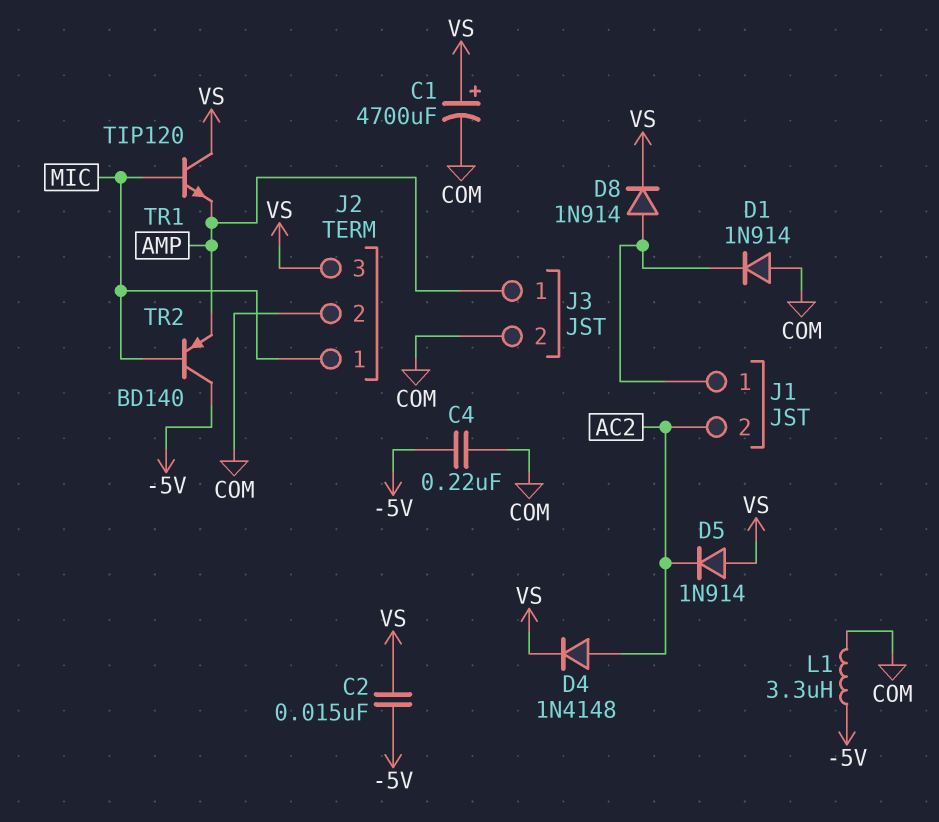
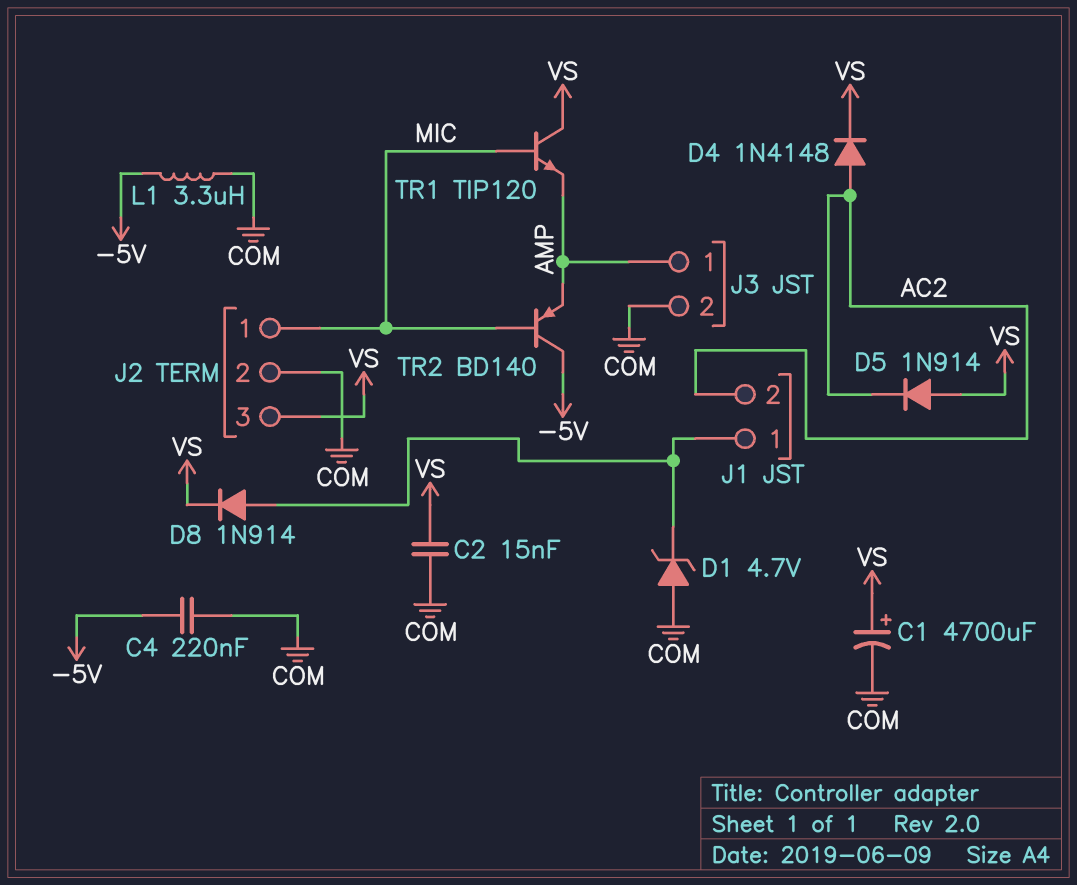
C2: 15nF (-5V, VS) -> 15nF (COM, VS)
D1: diode 1N914 (A COM, K J1/1) -> zener 4.7V (A COM, K J1/1)

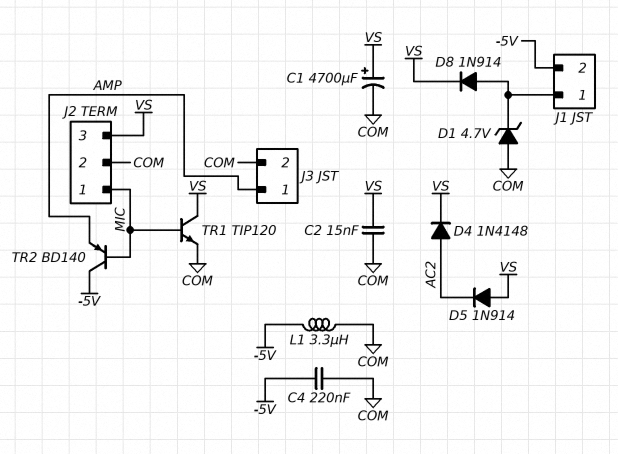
J1 pin 2: AC2 -> -5V
TR1: NPN TIP120 (B MIC, C VS, E AMP) -> NPN TIP120 (B MIC, C VS, E COM)

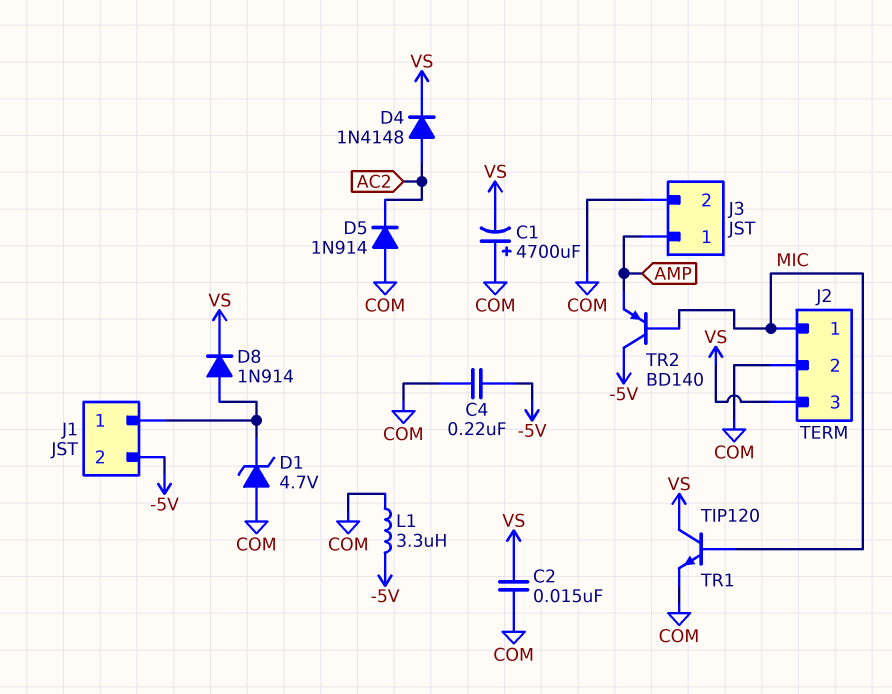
C1: 4700uF (plus VS, minus COM) -> 4700uF (plus COM, minus VS)
D5: diode 1N914 (A VS, K AC2) -> diode 1N914 (A COM, K AC2)

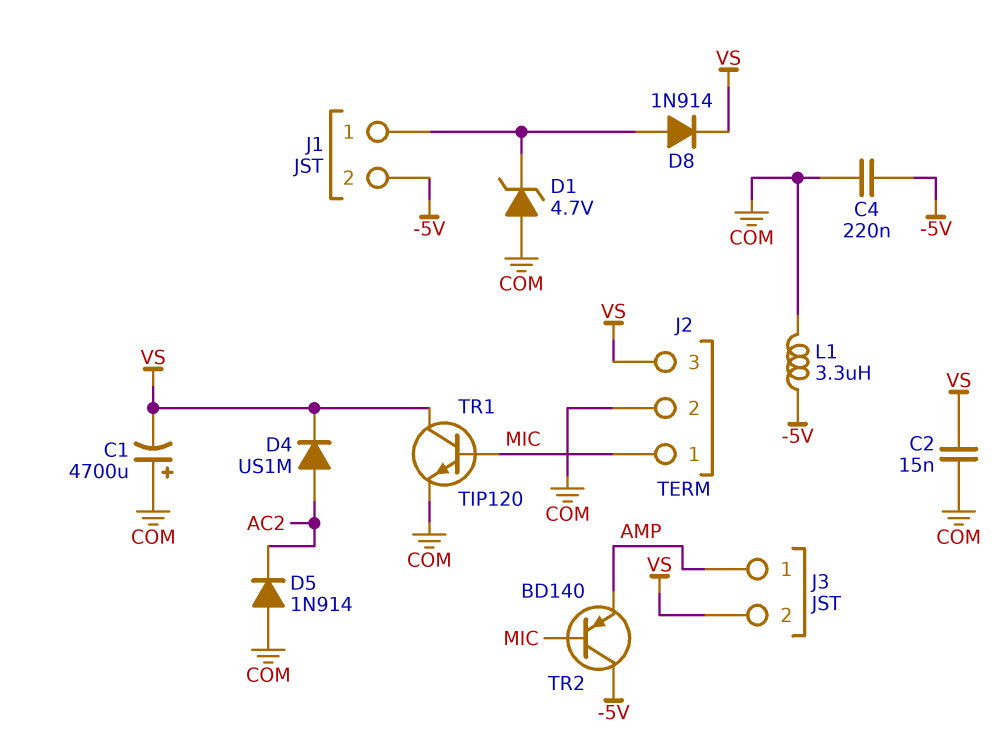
D4: diode 1N4148 (A AC2, K VS) -> diode US1M (A AC2, K VS)
J3 pin 2: COM -> VS

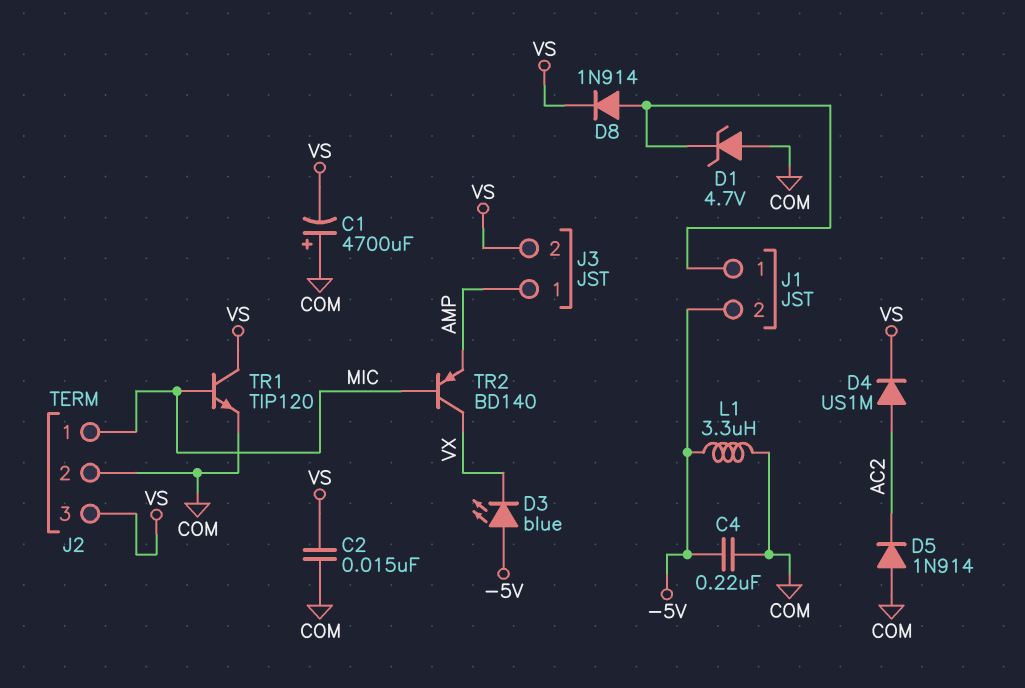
D3: none -> LED blue (A -5V, K VX)
TR2: PNP BD140 (B MIC, C -5V, E AMP) -> PNP BD140 (B MIC, C VX, E AMP)

